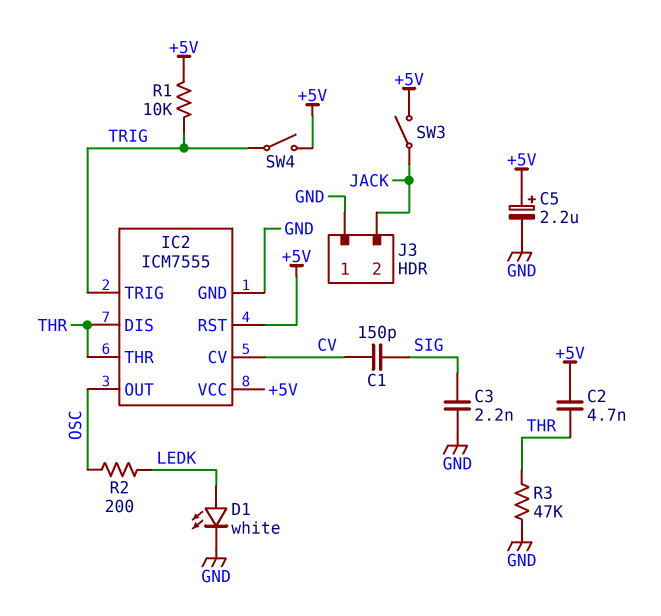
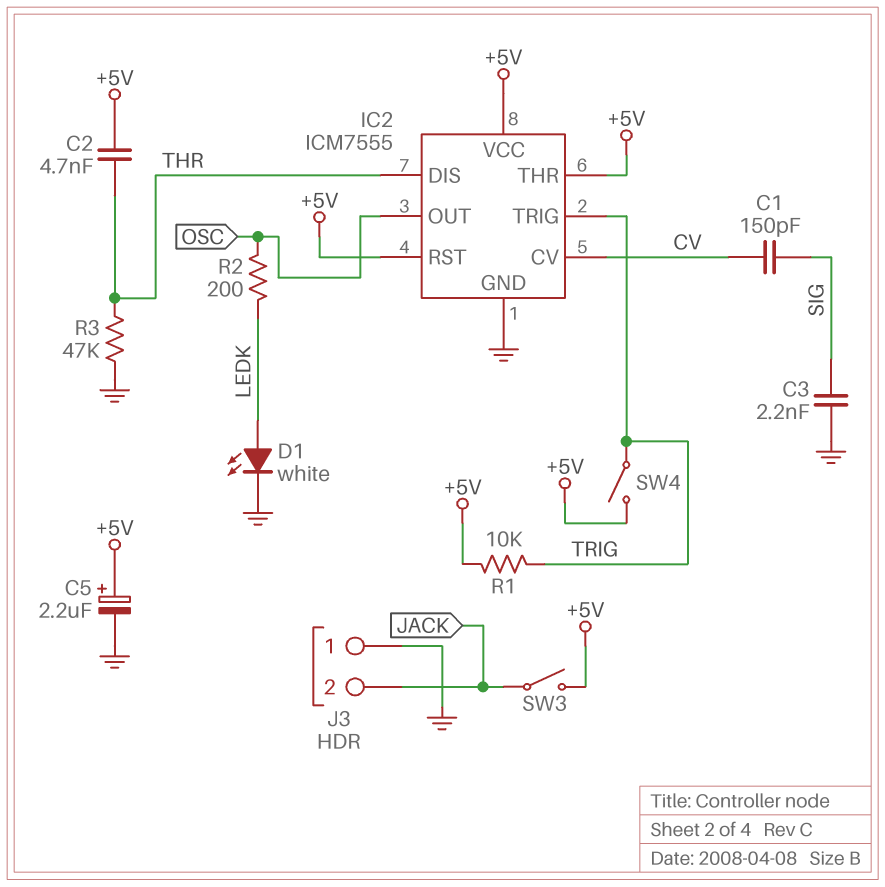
IC2 pin THR: THR -> +5V

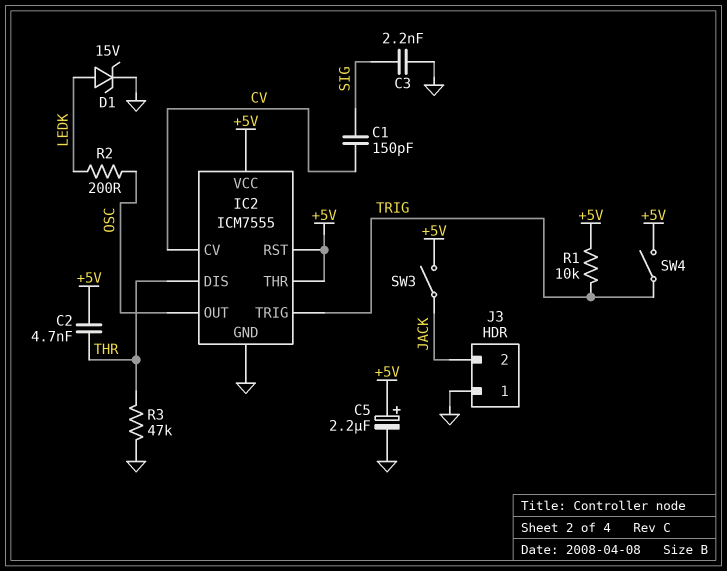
D1: LED white (A LEDK, K GND) -> zener 15V (A LEDK, K GND)

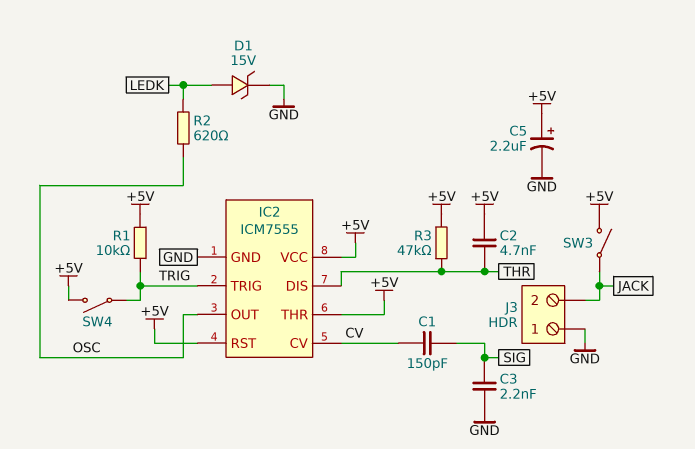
R2: 200 (LEDK, OSC) -> 620 (LEDK, OSC)
R3: 47k (GND, THR) -> 47k (+5V, THR)

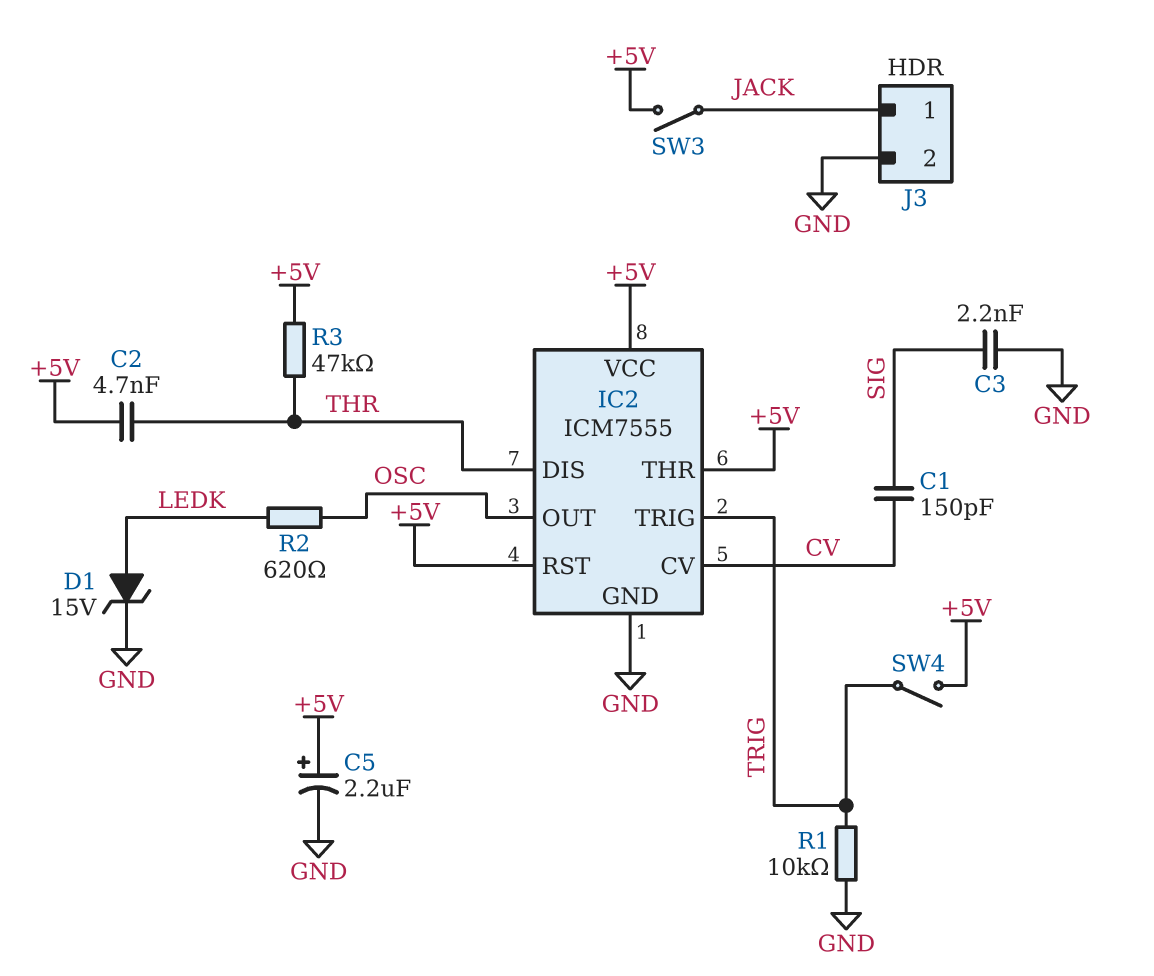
J3 pin 1: GND -> JACK
J3 pin 2: JACK -> GND
R1: 10k (+5V, TRIG) -> 10k (GND, TRIG)

